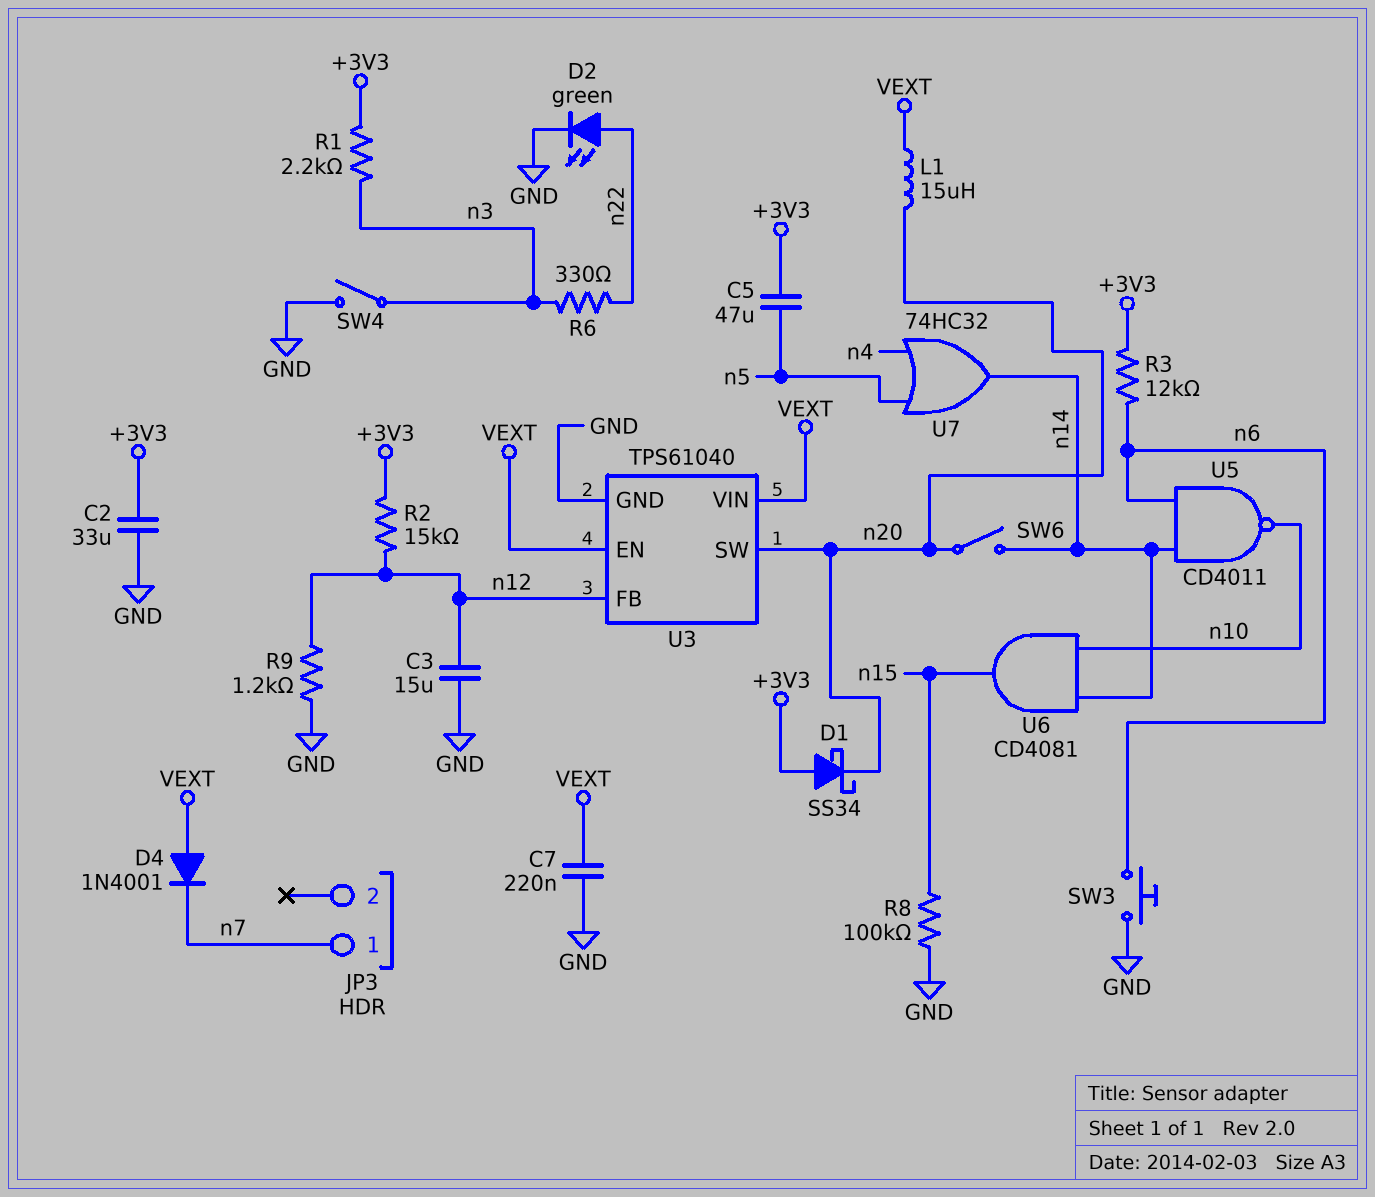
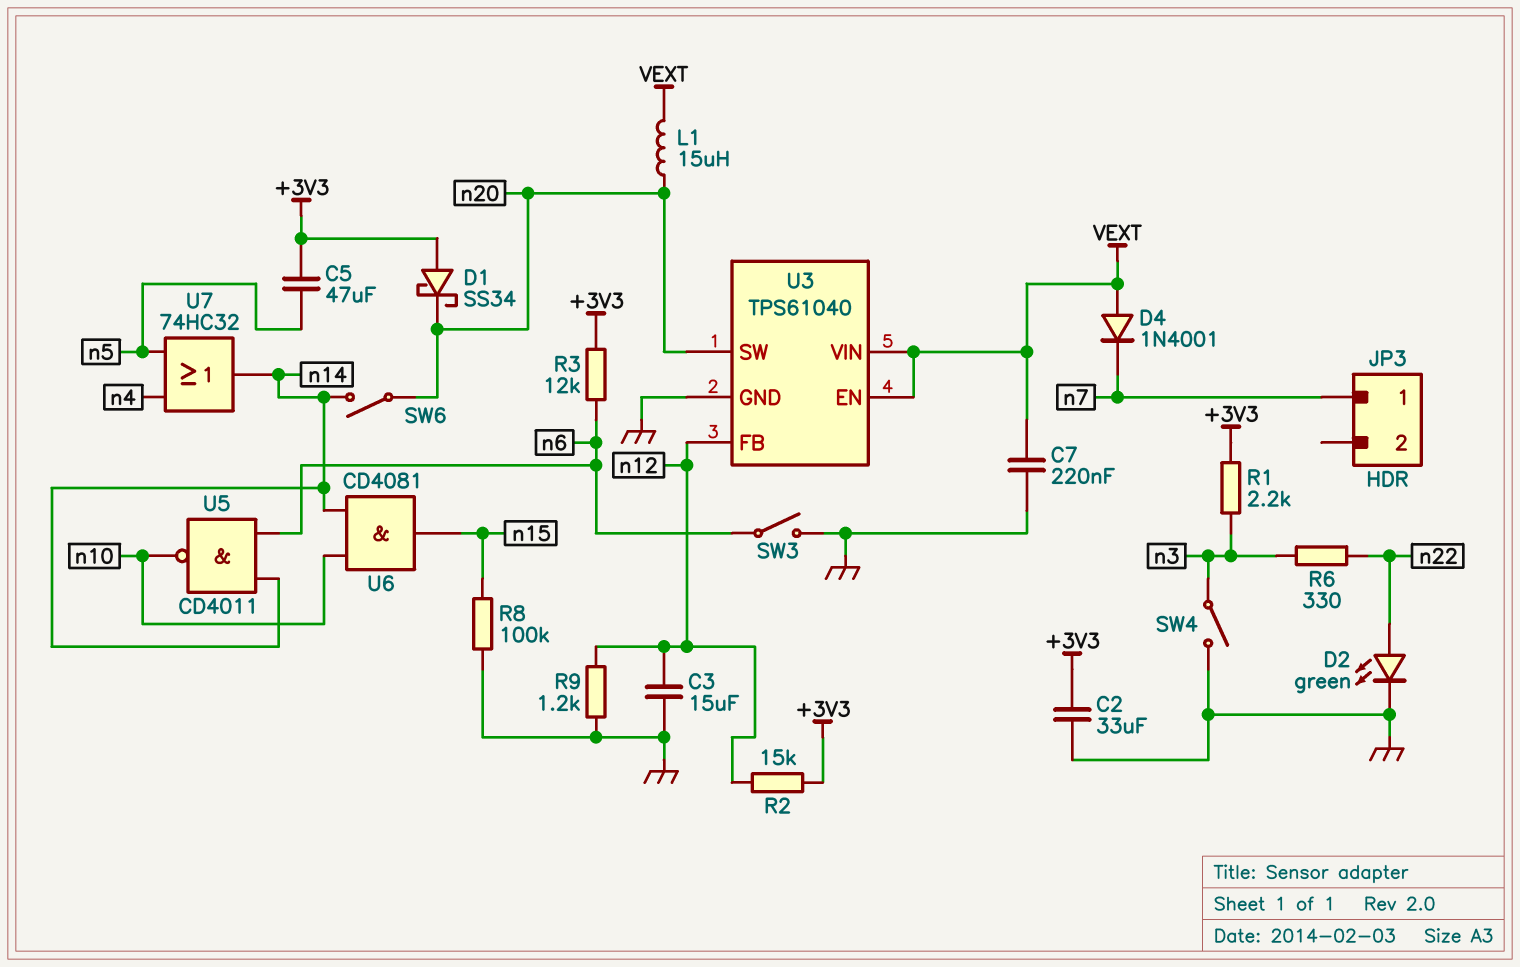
SW3: button (GND, n6) -> switch (GND, n6)

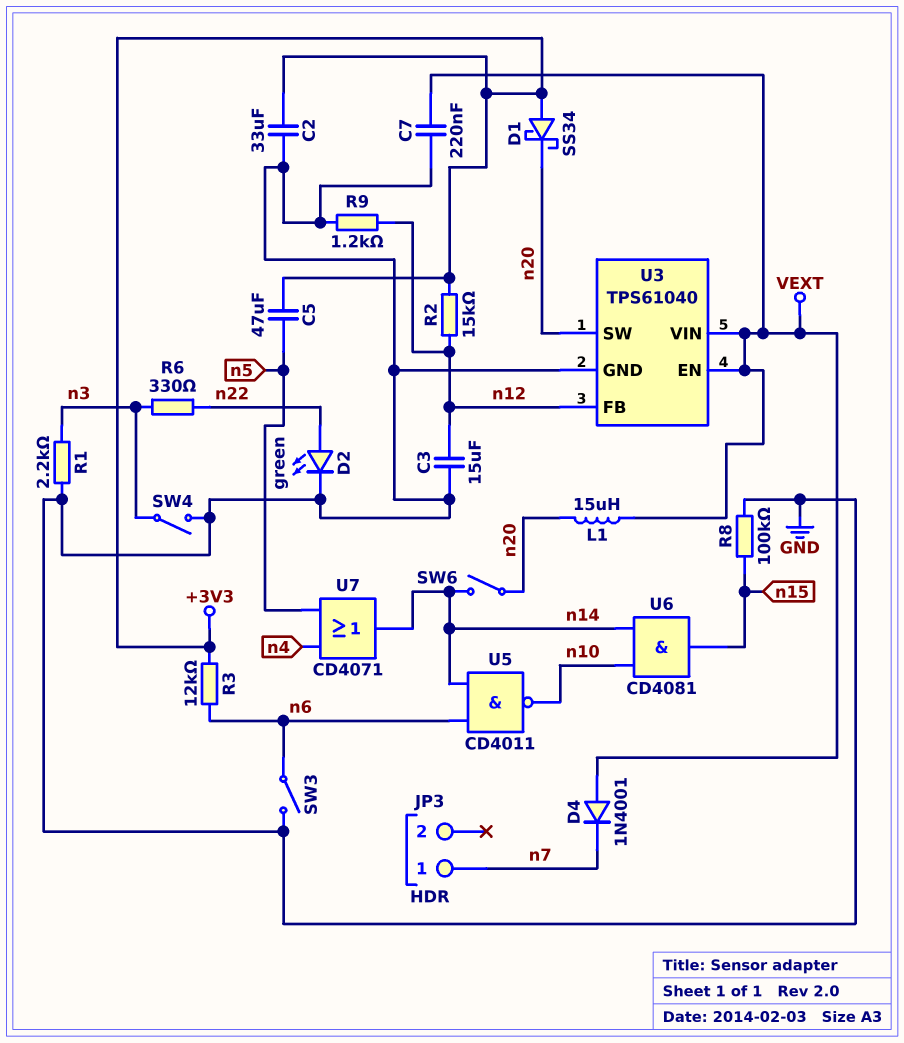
R1: 2.2k (+3V3, n3) -> 2.2k (GND, n3)
U7: OR 74HC32 (in n4, in n5, out n14) -> OR CD4071 (in n4, in n5, out n14)

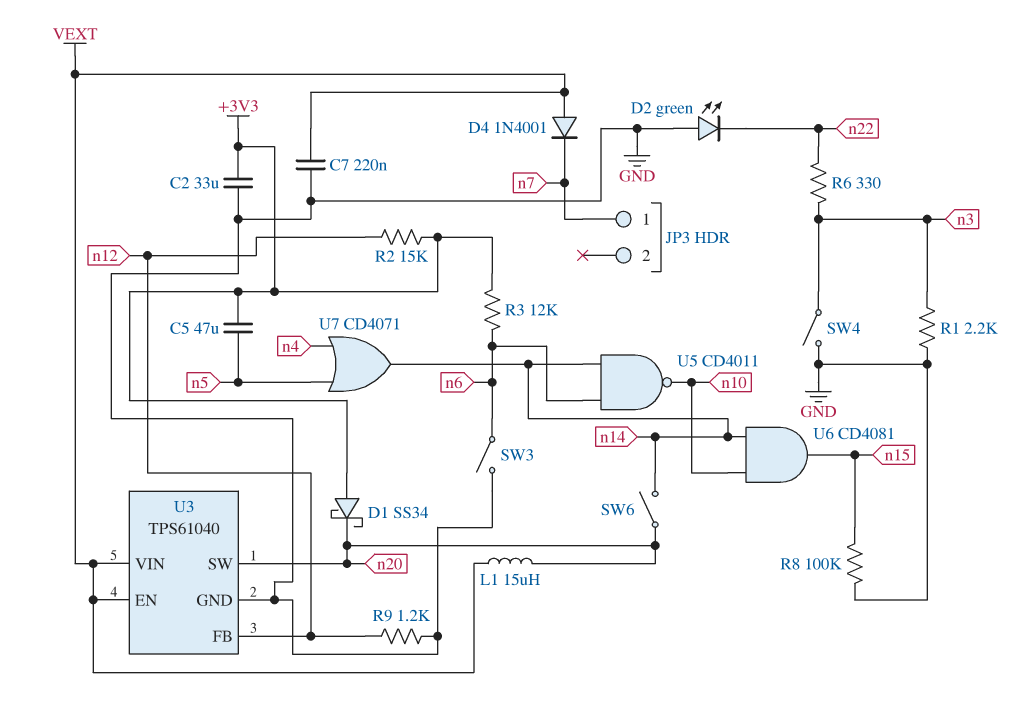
C3: 15uF (GND, n12) -> none
D2: LED green (A n22, K GND) -> LED green (A GND, K n22)

